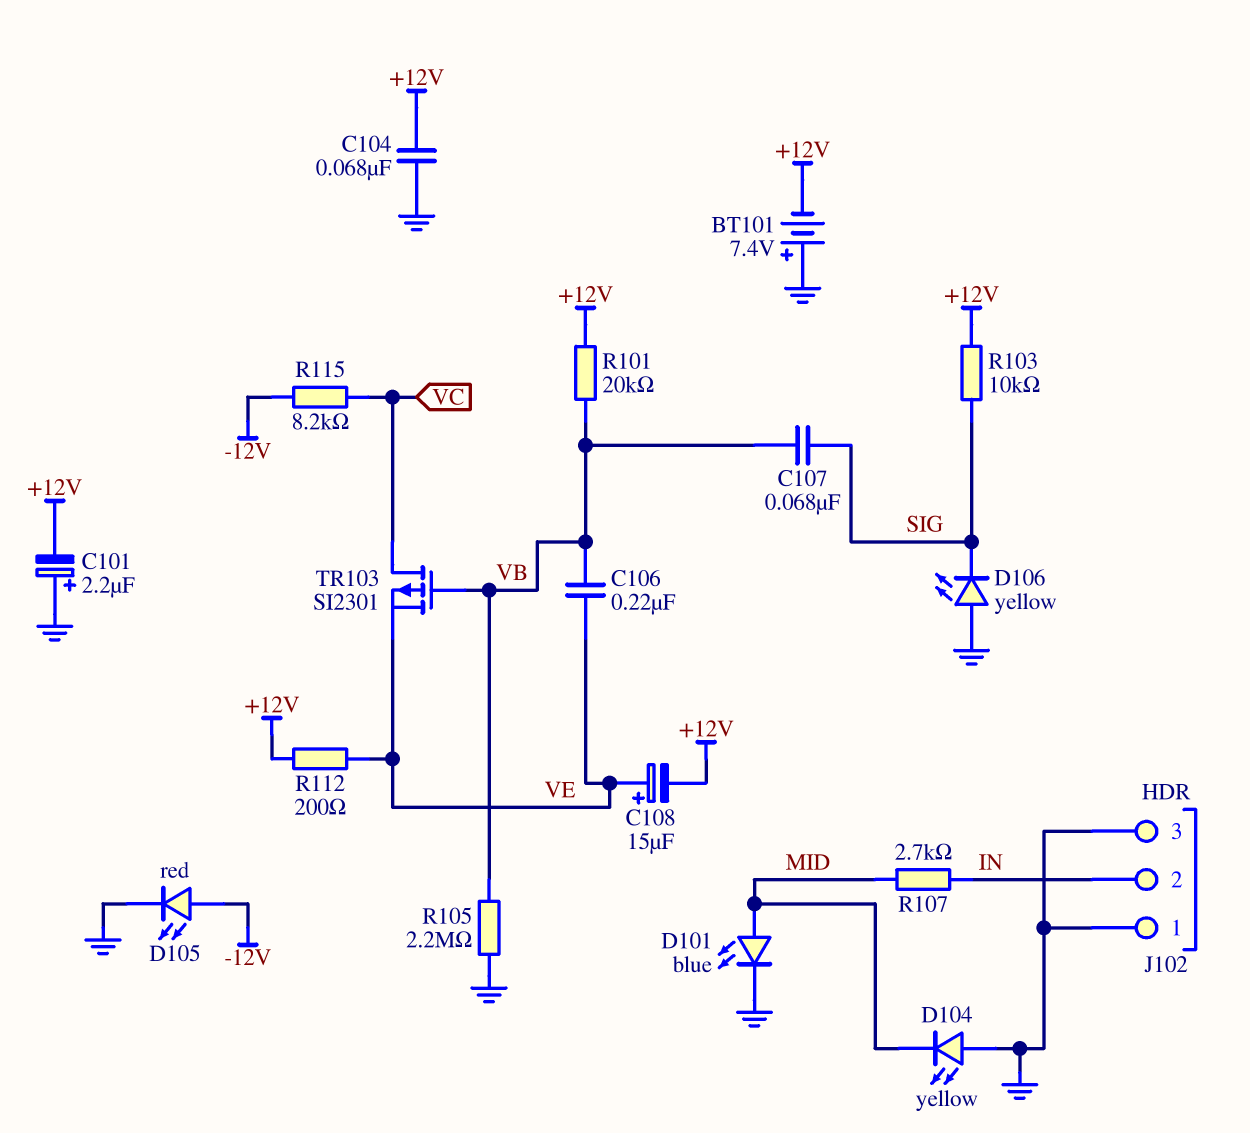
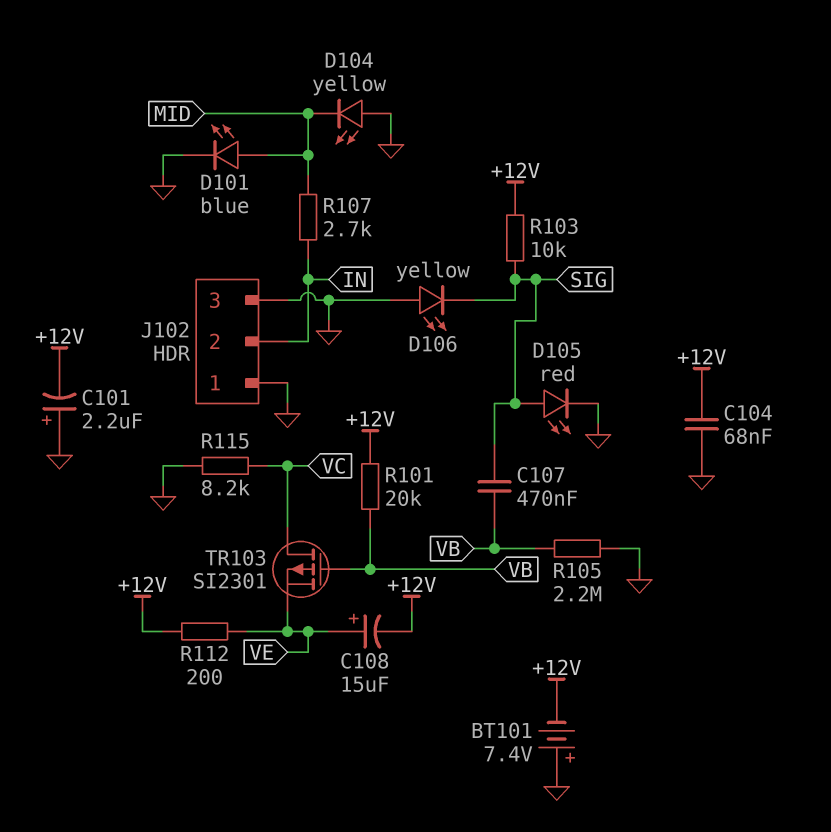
C106: 220nF (VB, VE) -> none
C107: 68nF (SIG, VB) -> 470nF (SIG, VB)
D105: LED red (A -12V, K GND) -> LED red (A SIG, K GND)
R115: 8.2k (-12V, VC) -> 8.2k (GND, VC)

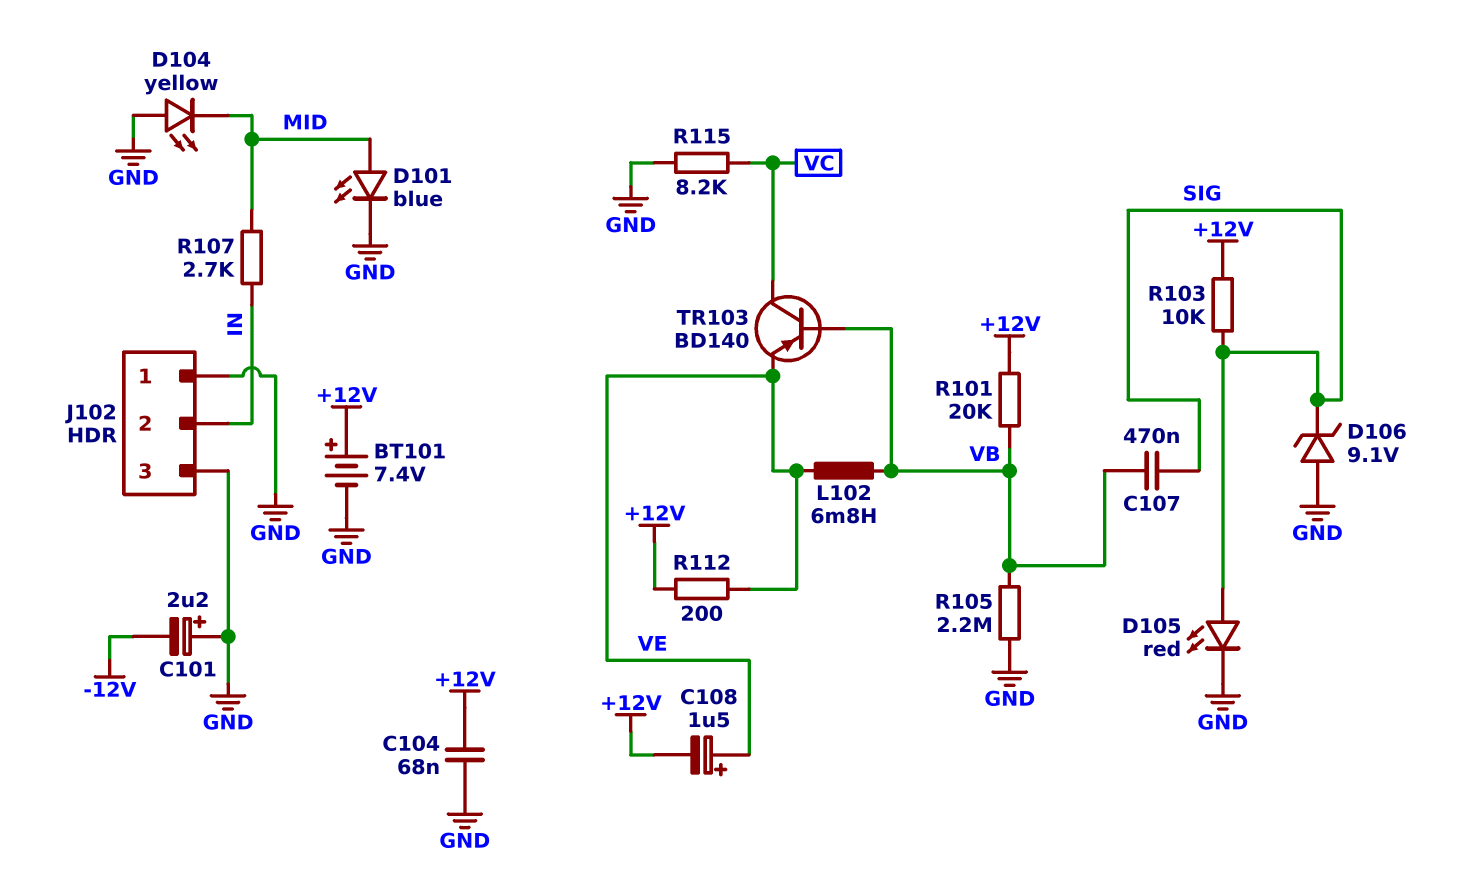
BT101: 7.4V (plus GND, minus +12V) -> 7.4V (plus +12V, minus GND)
C101: 2.2uF (plus GND, minus +12V) -> 2.2uF (plus GND, minus -12V)
C108: 15uF (plus VE, minus +12V) -> 1.5uF (plus VE, minus +12V)
D106: LED yellow (A GND, K SIG) -> zener 9.1V (A GND, K SIG)
L102: none -> 6.8mH (VB, VE)
TR103: PMOS SI2301 (G VB, D VC, S VE) -> PNP BD140 (B VB, C VC, E VE)

